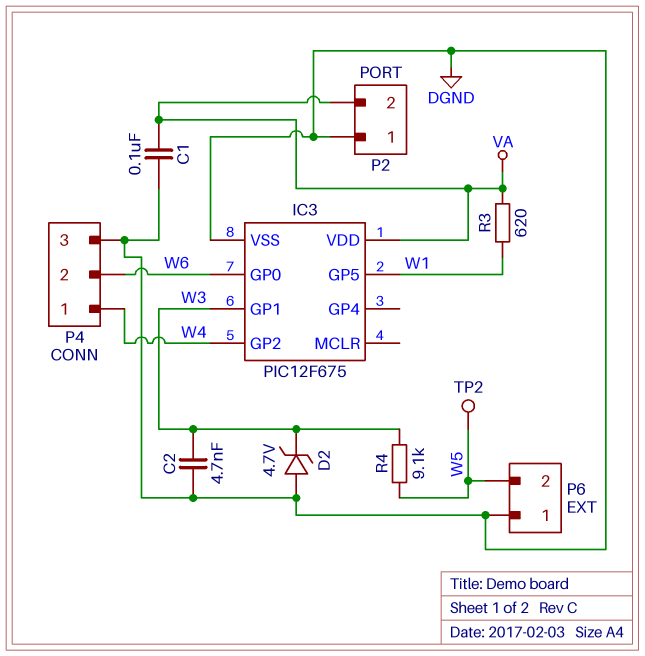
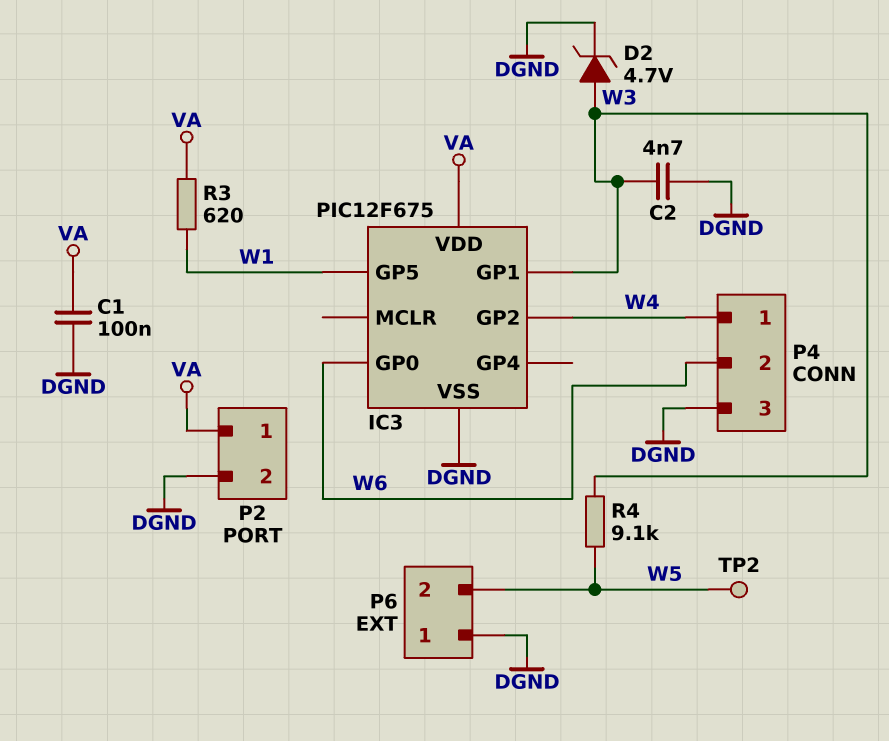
D2: zener 4.7V (A DGND, K W3) -> zener 4.7V (A W3, K DGND)
P2 pin 1: DGND -> VA
P2 pin 2: VA -> DGND

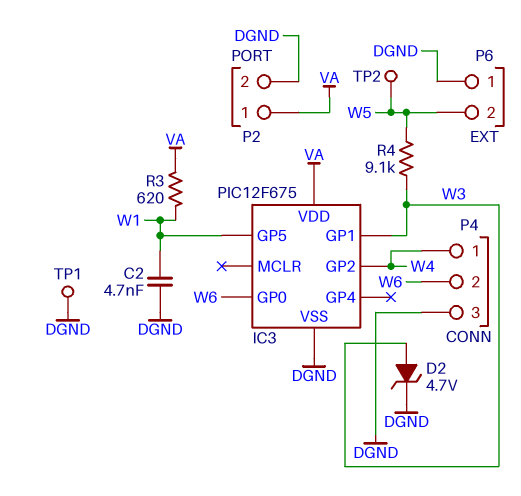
C1: 100nF (DGND, VA) -> none
C2: 4.7nF (DGND, W3) -> 4.7nF (DGND, W1)
TP1: none -> test point (DGND)

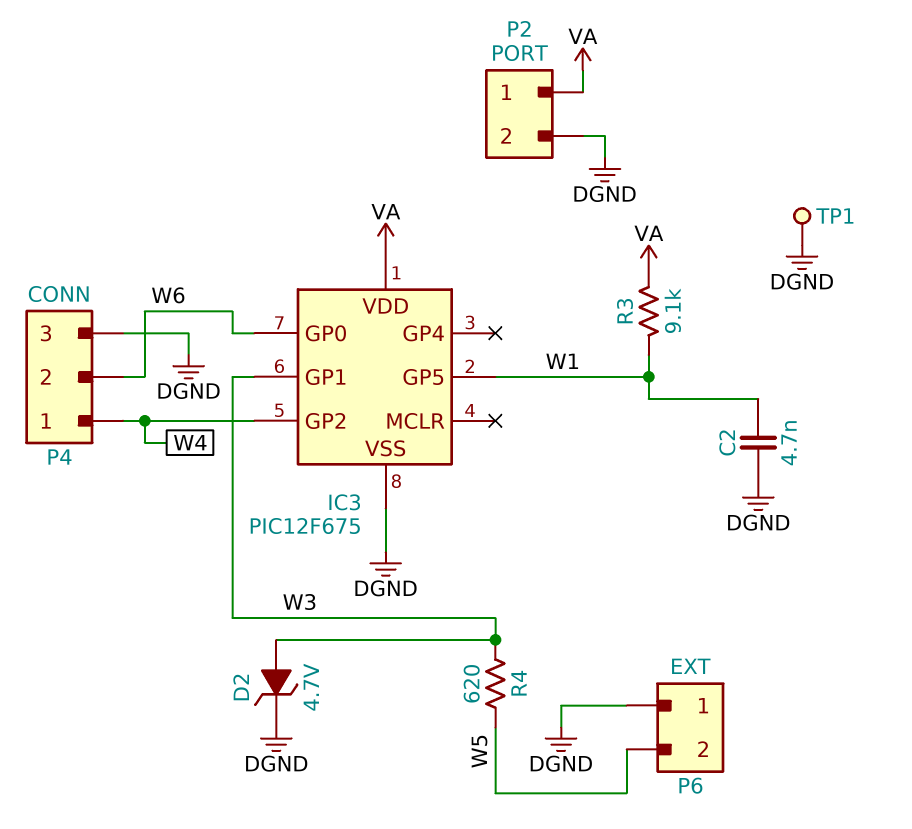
R3: 620 (VA, W1) -> 9.1k (VA, W1)
R4: 9.1k (W3, W5) -> 620 (W3, W5)
TP2: test point (W5) -> none

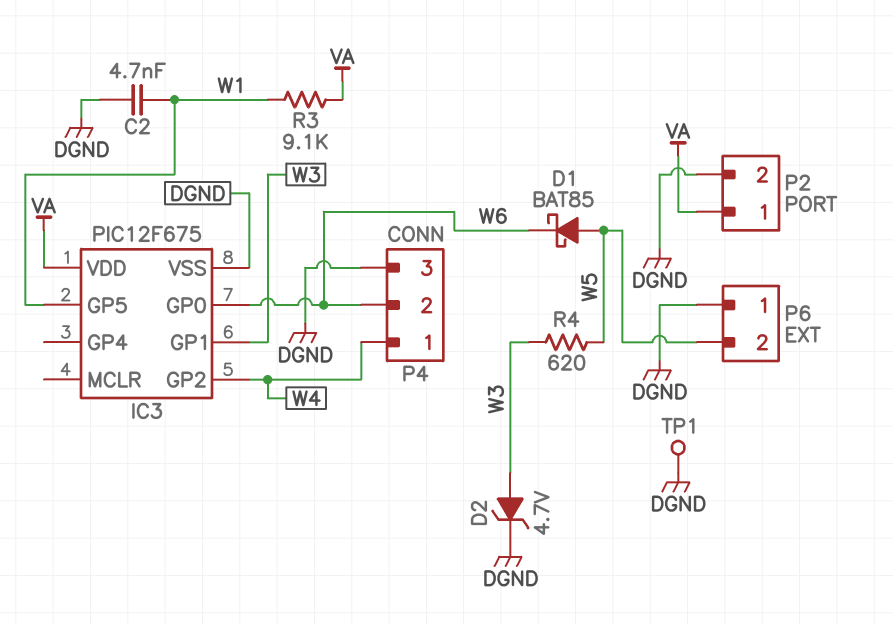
D1: none -> schottky BAT85 (A W5, K W6)

